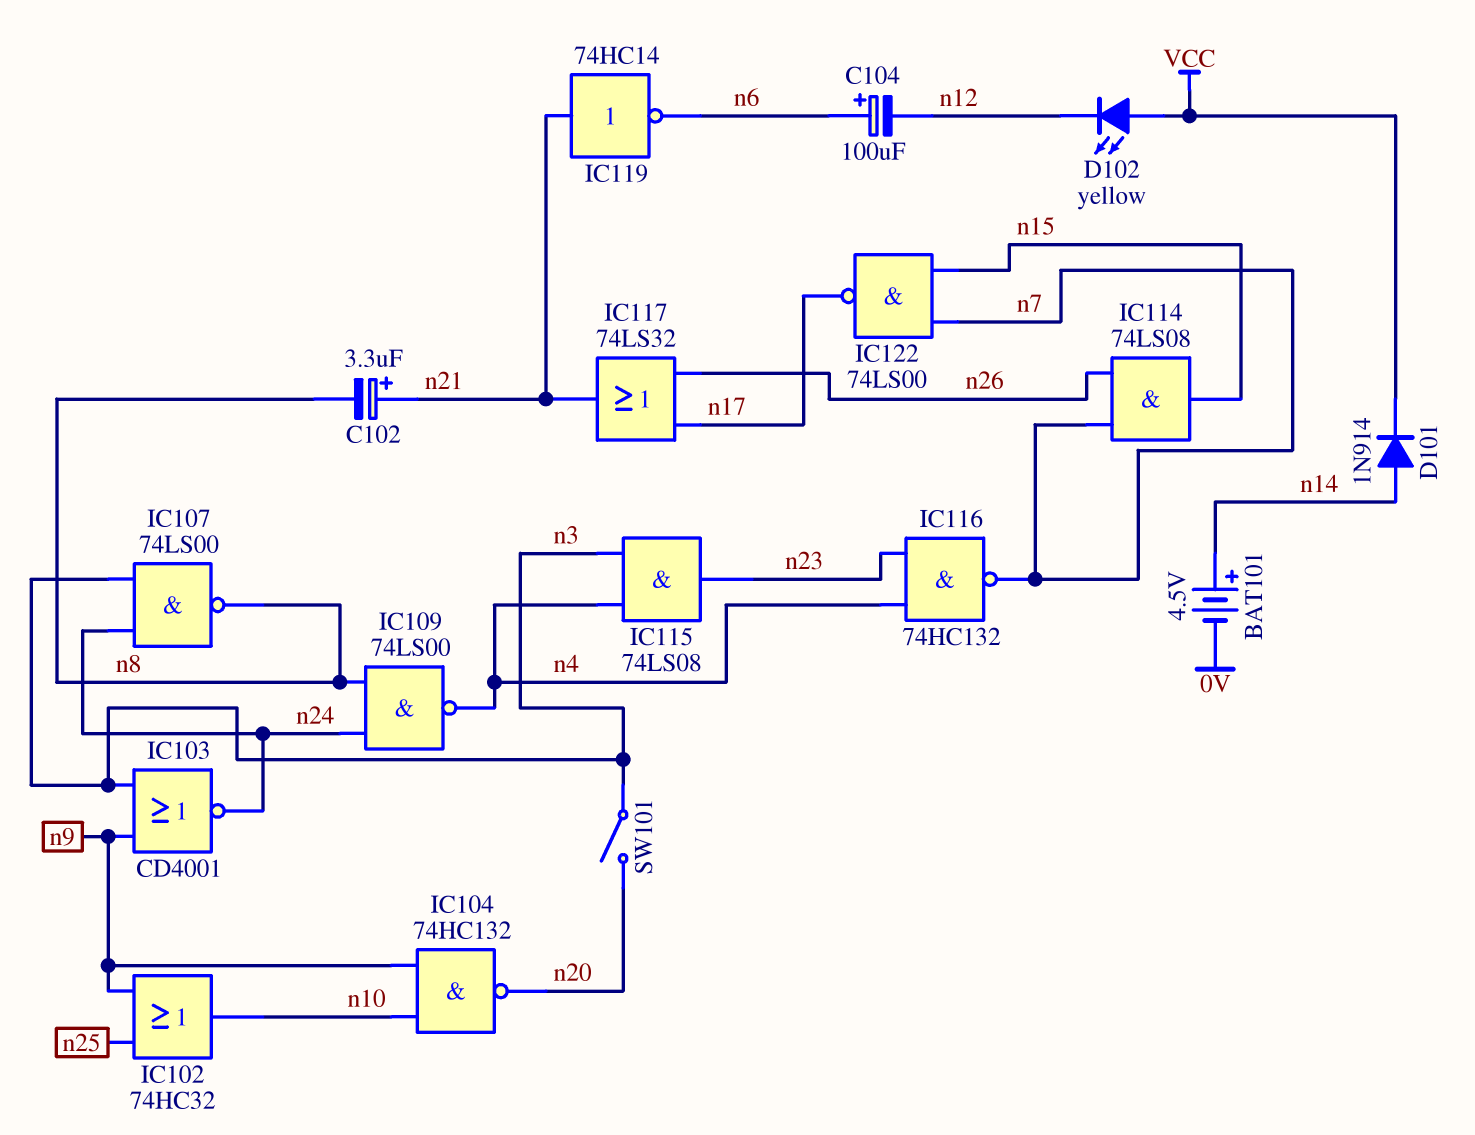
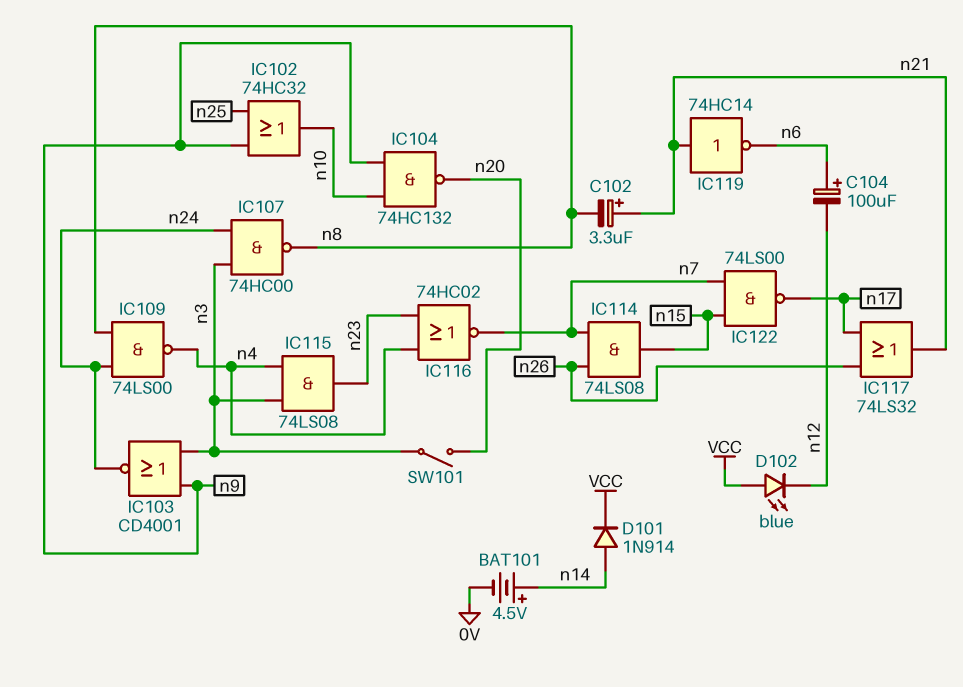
D102: LED yellow (A VCC, K n12) -> LED blue (A VCC, K n12)
IC107: NAND 74LS00 (in n3, in n24, out n8) -> NAND 74HC00 (in n3, in n24, out n8)
IC116: NAND 74HC132 (in n4, in n23, out n7) -> NOR 74HC02 (in n4, in n23, out n7)

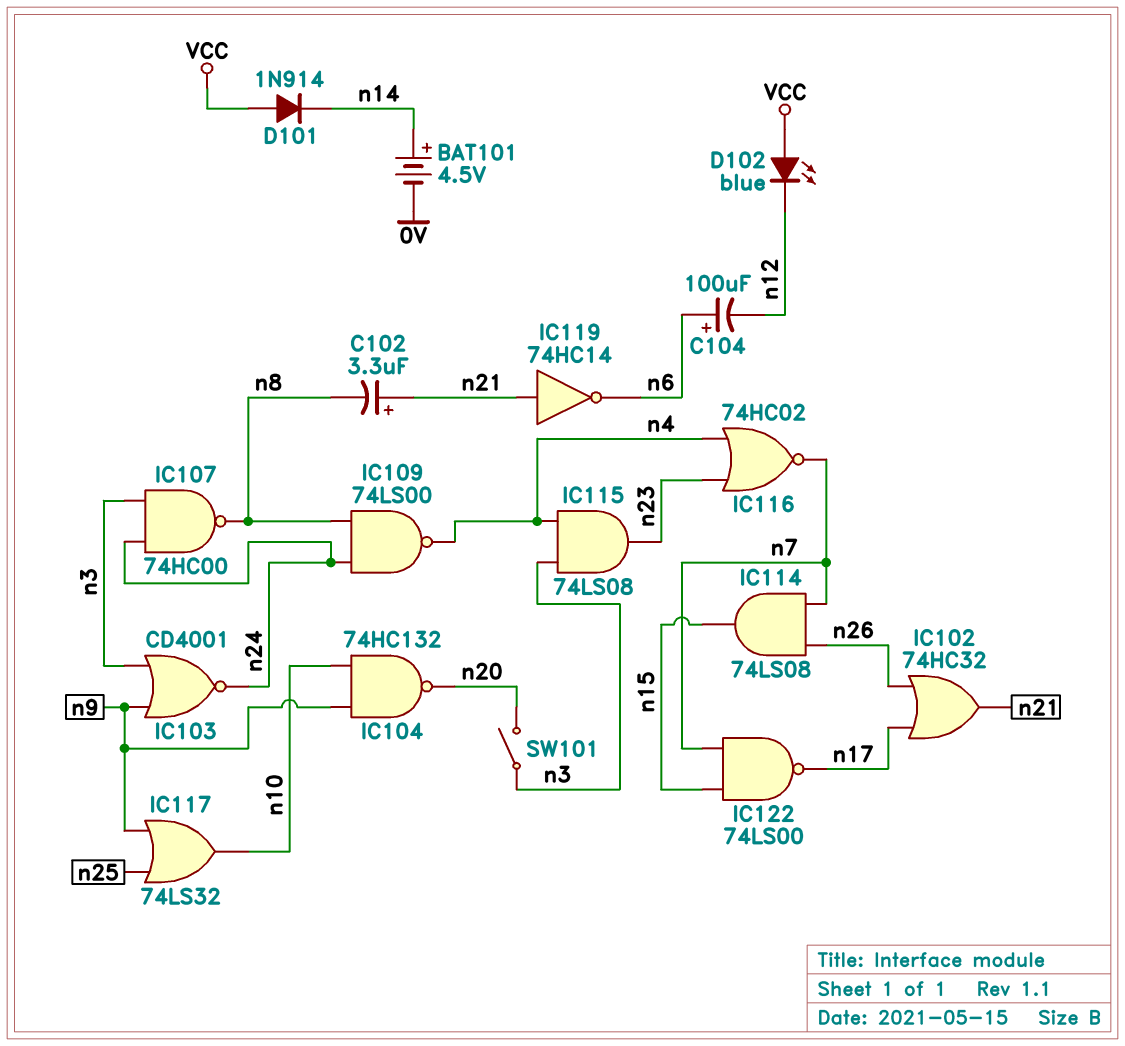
D101: diode 1N914 (A n14, K VCC) -> diode 1N914 (A VCC, K n14)
IC102: OR 74HC32 (in n9, in n25, out n10) -> OR 74HC32 (in n17, in n26, out n21)
IC117: OR 74LS32 (in n17, in n26, out n21) -> OR 74LS32 (in n9, in n25, out n10)

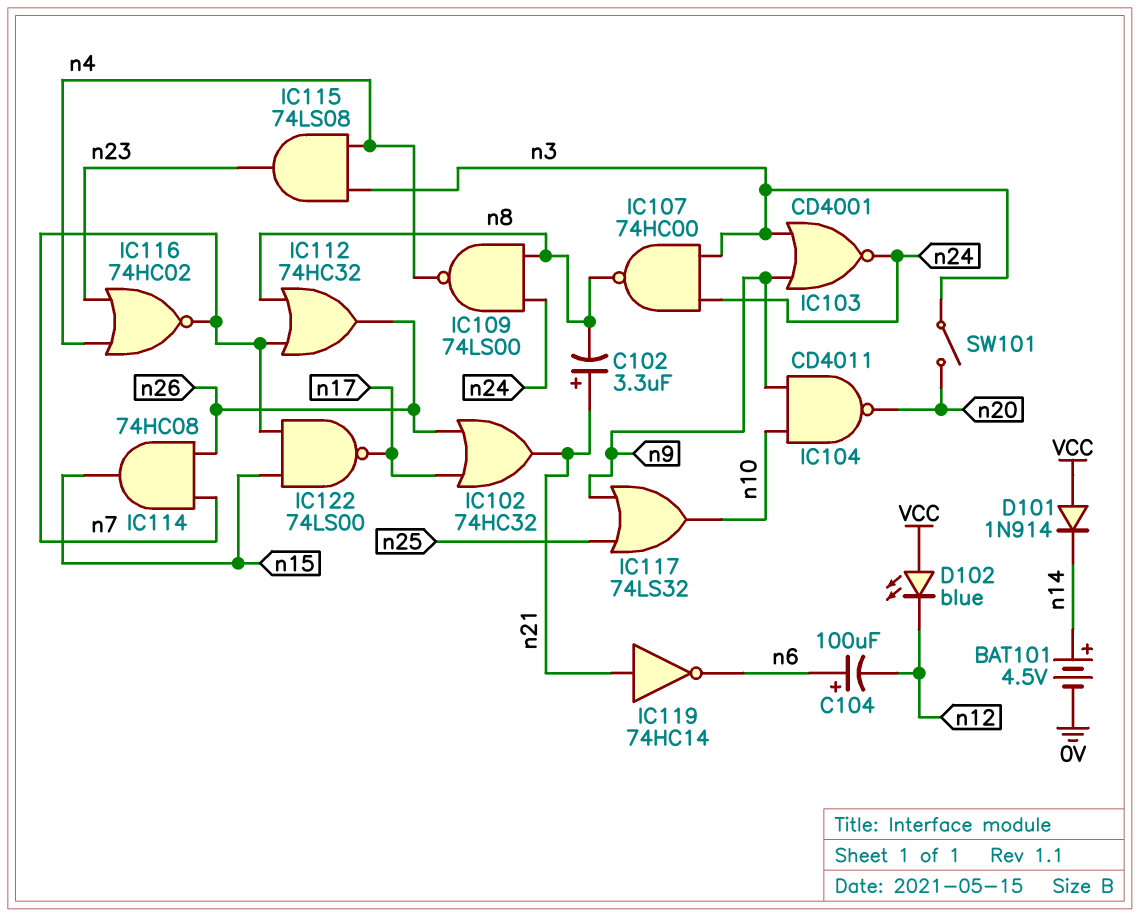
IC104: NAND 74HC132 (in n9, in n10, out n20) -> NAND CD4011 (in n9, in n10, out n20)
IC112: none -> OR 74HC32 (in n7, in n8, out n26)
IC114: AND 74LS08 (in n7, in n26, out n15) -> AND 74HC08 (in n7, in n26, out n15)

